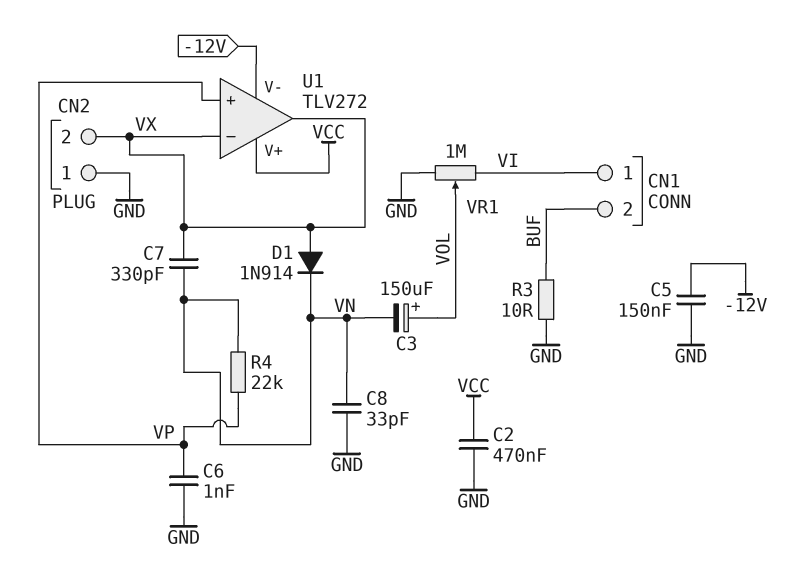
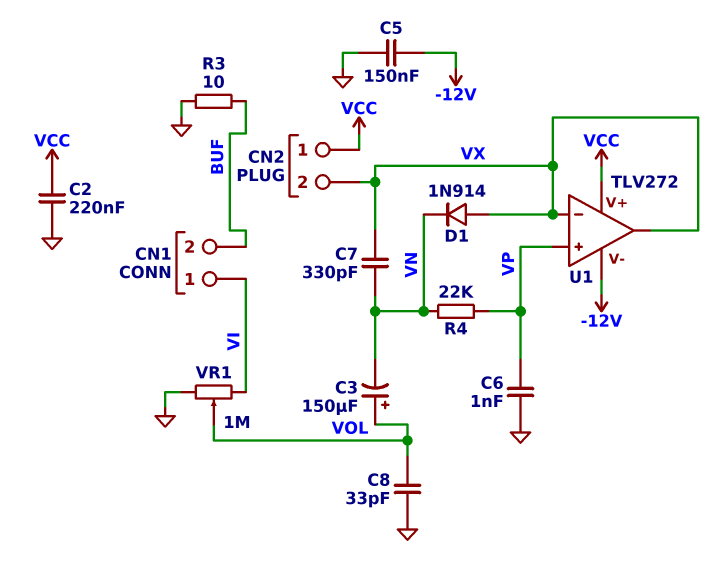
C2: 470nF (GND, VCC) -> 220nF (GND, VCC)
C8: 33pF (GND, VN) -> 33pF (GND, VOL)
CN2 pin 1: GND -> VCC

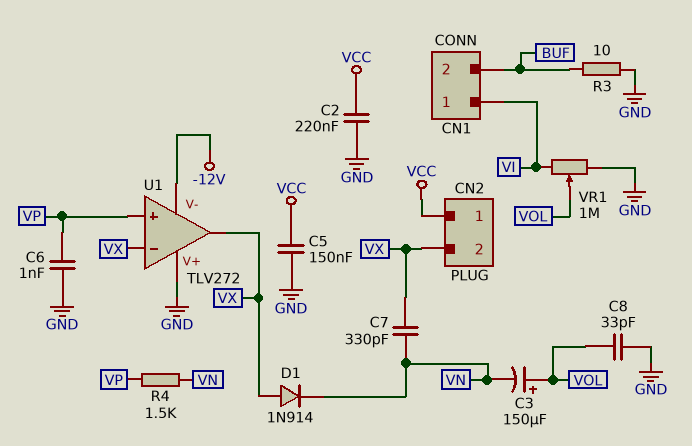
C5: 150nF (-12V, GND) -> 150nF (GND, VCC)
R4: 22k (VN, VP) -> 1.5k (VN, VP)
U1 pin V+: VCC -> GND

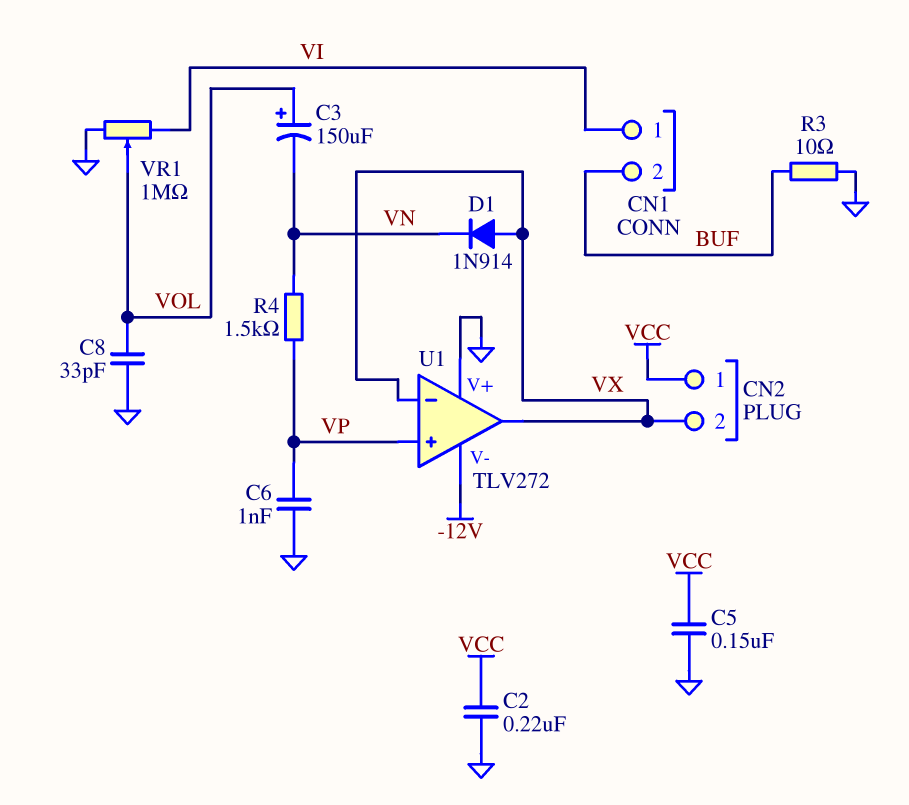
C7: 330pF (VN, VX) -> none

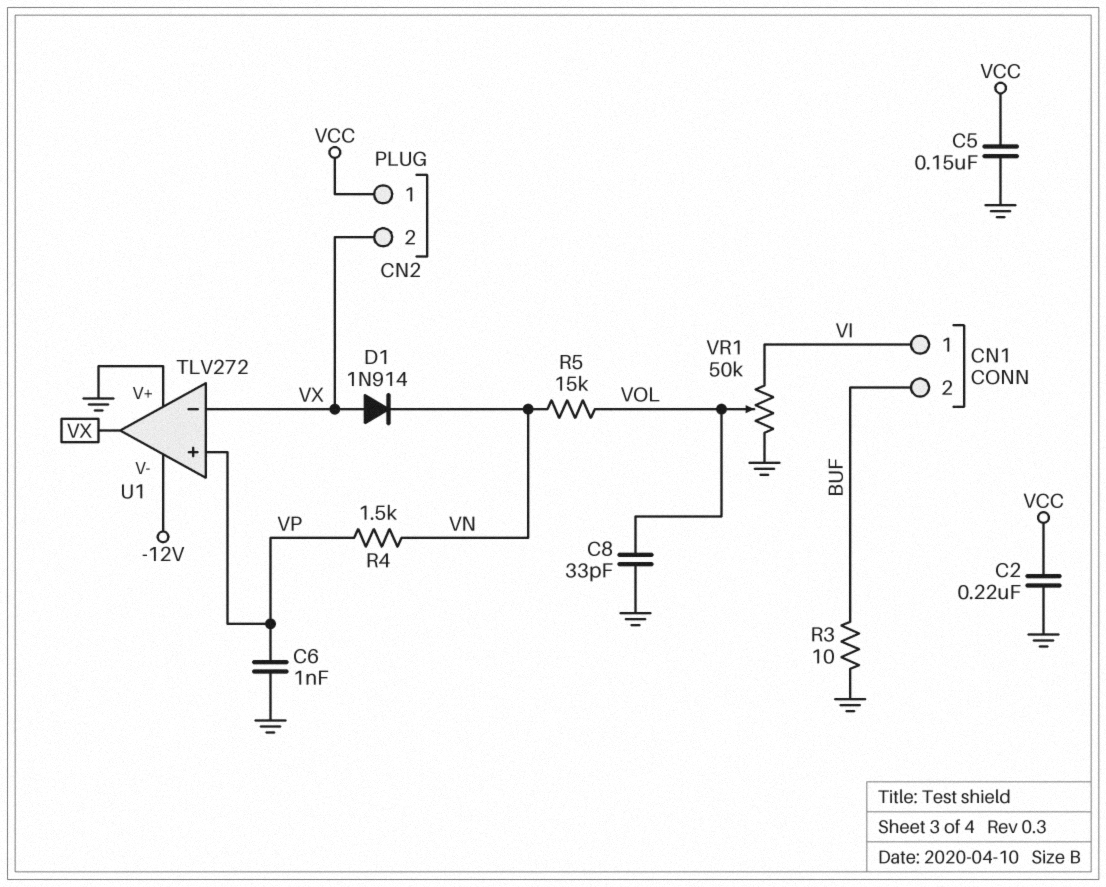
C3: 150uF (plus VOL, minus VN) -> none
R5: none -> 15k (VN, VOL)
VR1: 1M (GND, VI, wiper VOL) -> 50k (GND, VI, wiper VOL)

